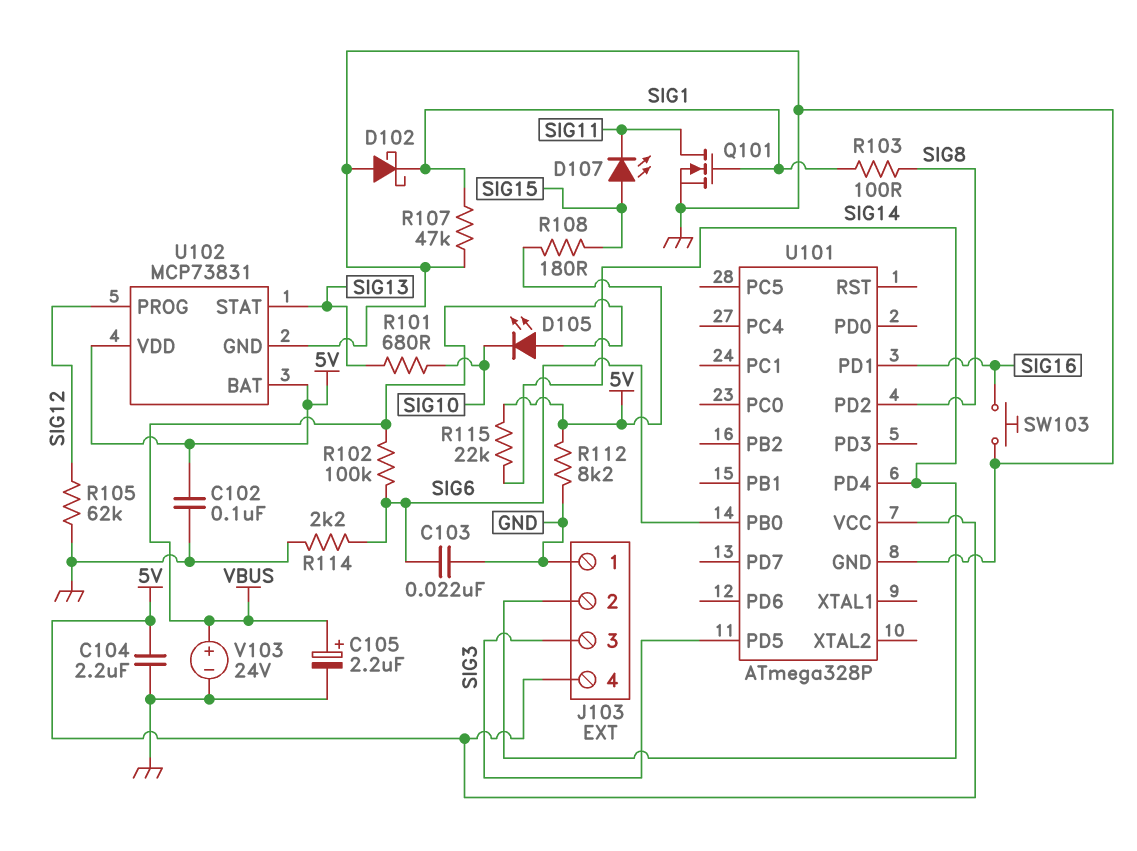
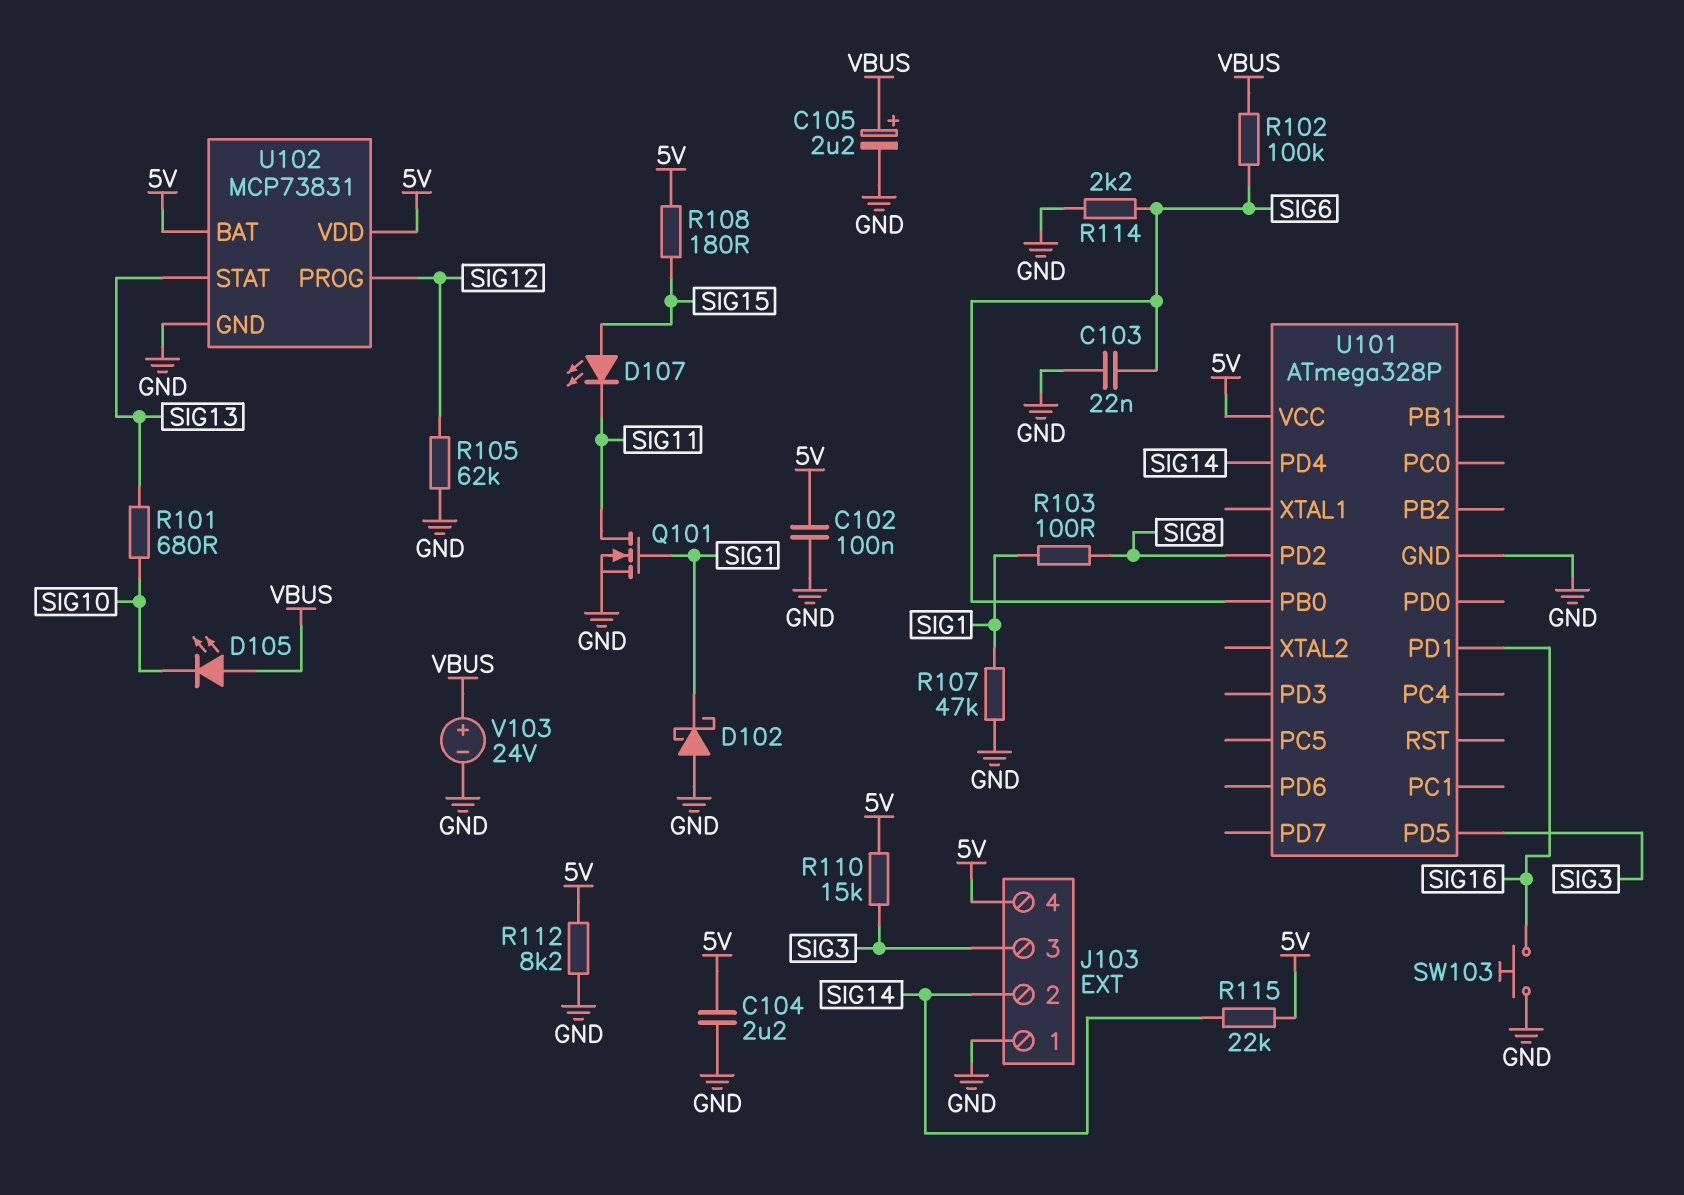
R110: none -> 15k (5V, SIG3)

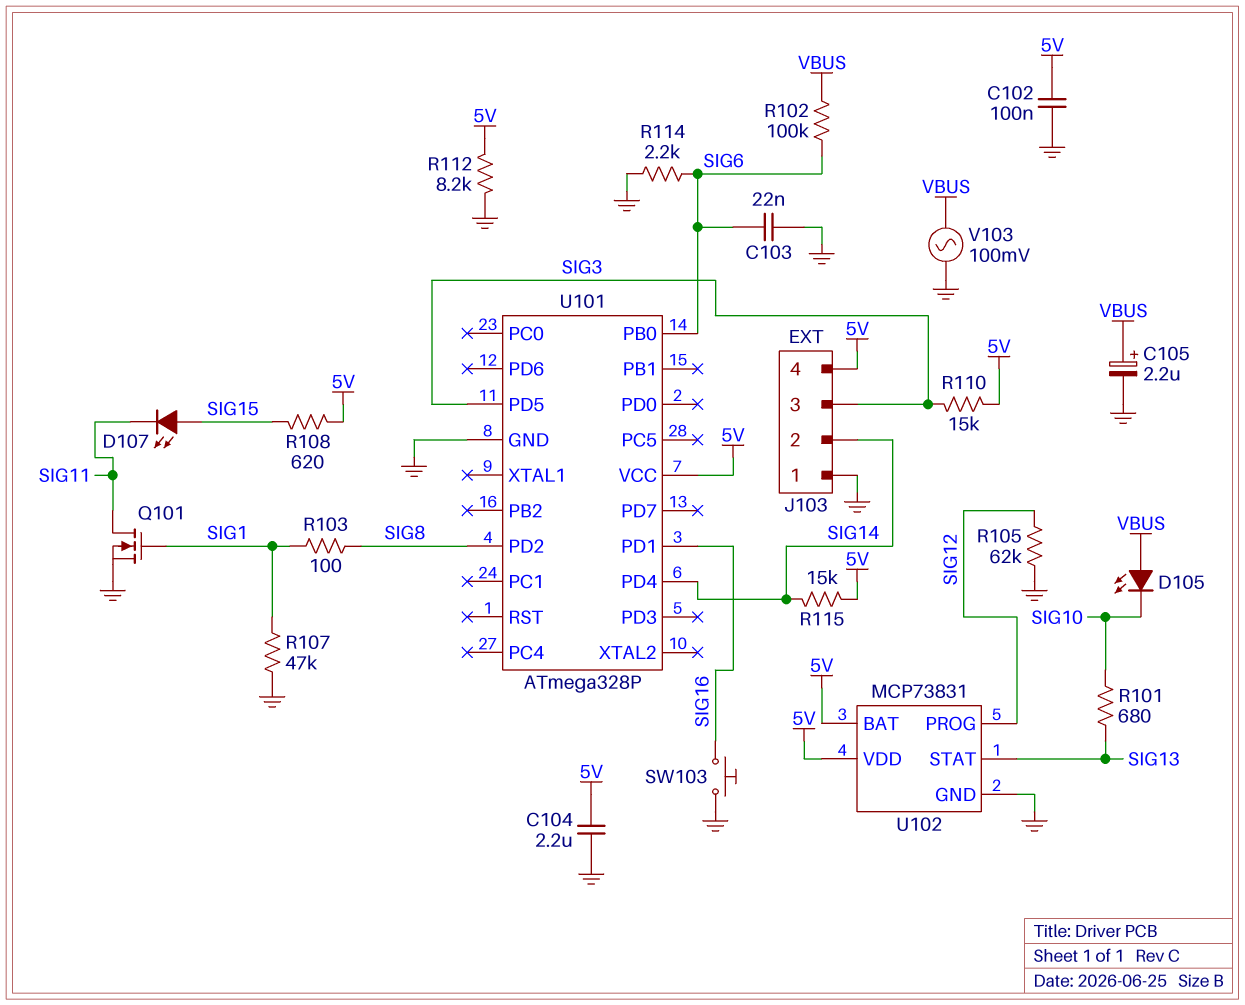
D102: schottky (A GND, K SIG1) -> none
R108: 180 (5V, SIG15) -> 620 (5V, SIG15)
R115: 22k (5V, SIG14) -> 15k (5V, SIG14)
V103: 24V (plus VBUS, minus GND) -> AC 100mV (GND, VBUS)

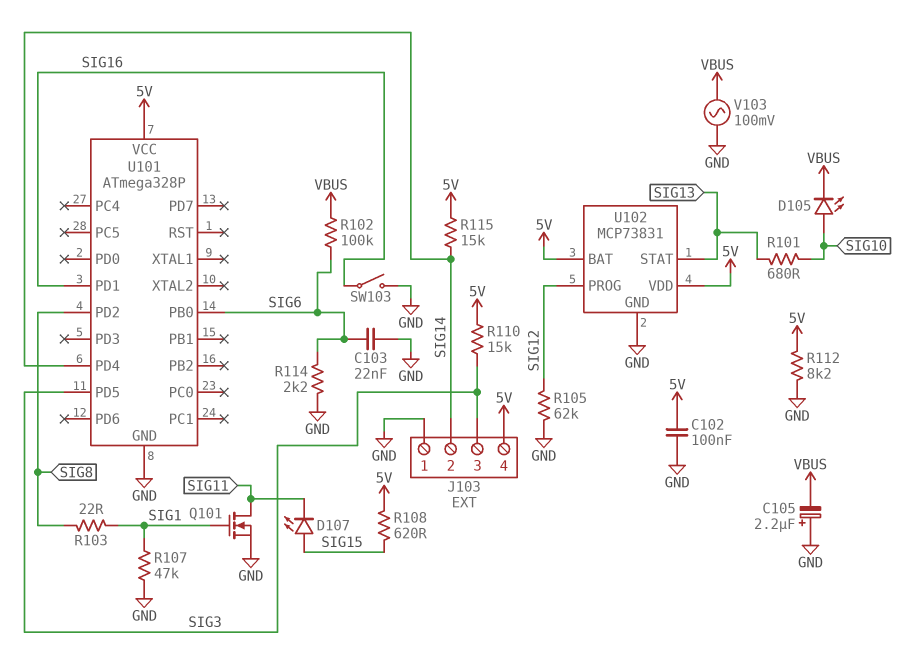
C104: 2.2uF (5V, GND) -> none
C105: 2.2uF (plus VBUS, minus GND) -> 2.2uF (plus GND, minus VBUS)
D105: LED (A VBUS, K SIG10) -> LED (A SIG10, K VBUS)
R103: 100 (SIG1, SIG8) -> 22 (SIG1, SIG8)
SW103: button (GND, SIG16) -> switch (GND, SIG16)

